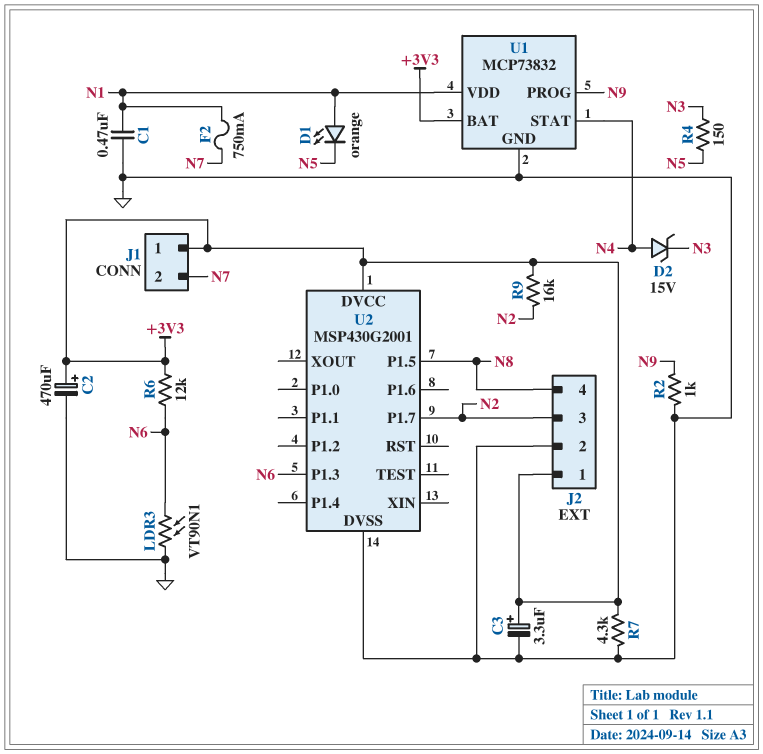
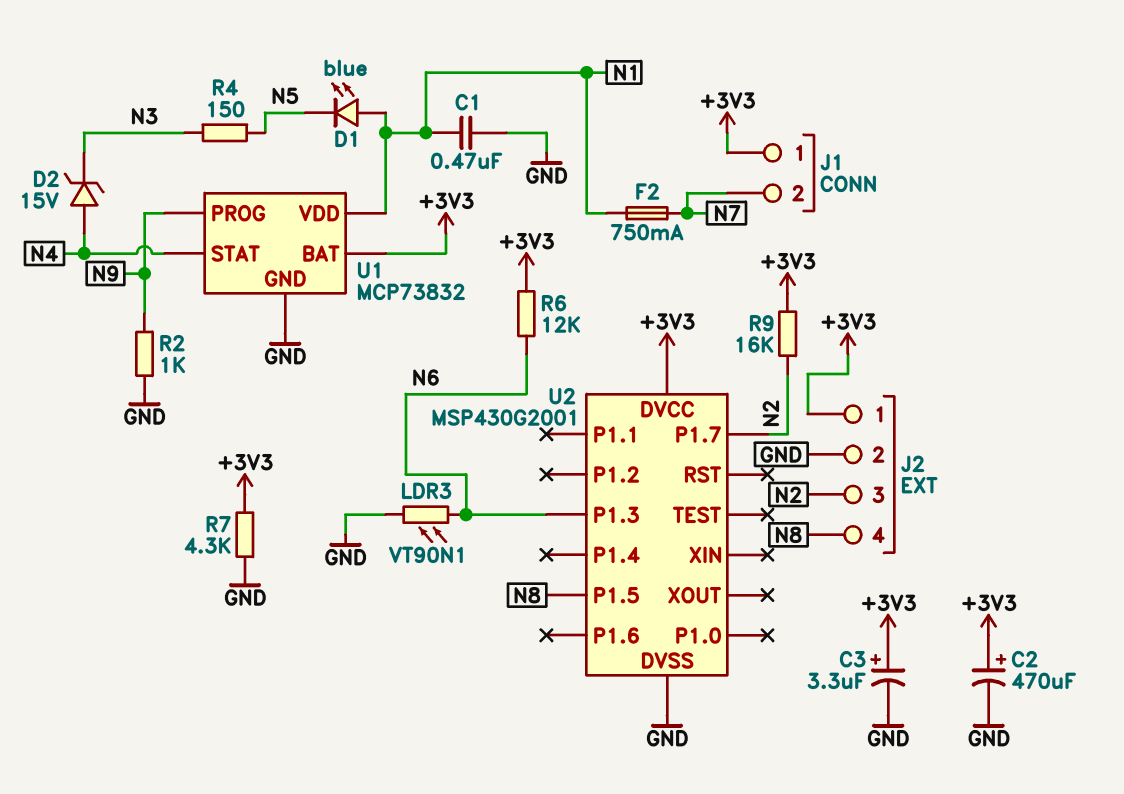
D1: LED orange (A N1, K N5) -> LED blue (A N1, K N5)

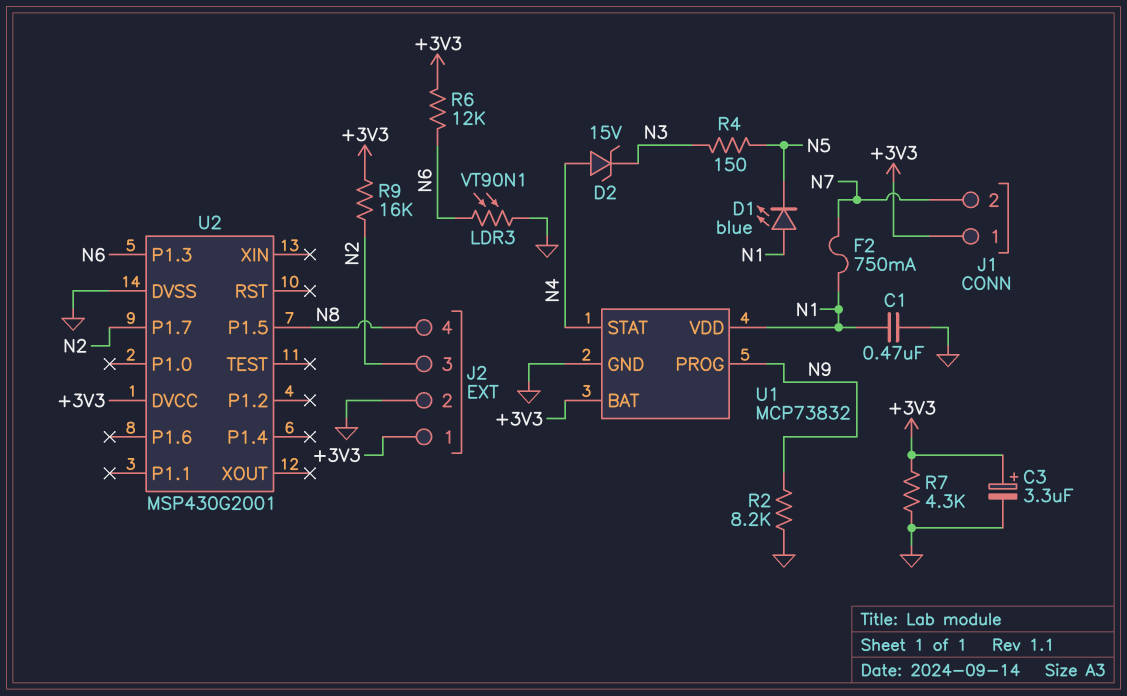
C2: 470uF (plus +3V3, minus GND) -> none
R2: 1k (GND, N9) -> 8.2k (GND, N9)

